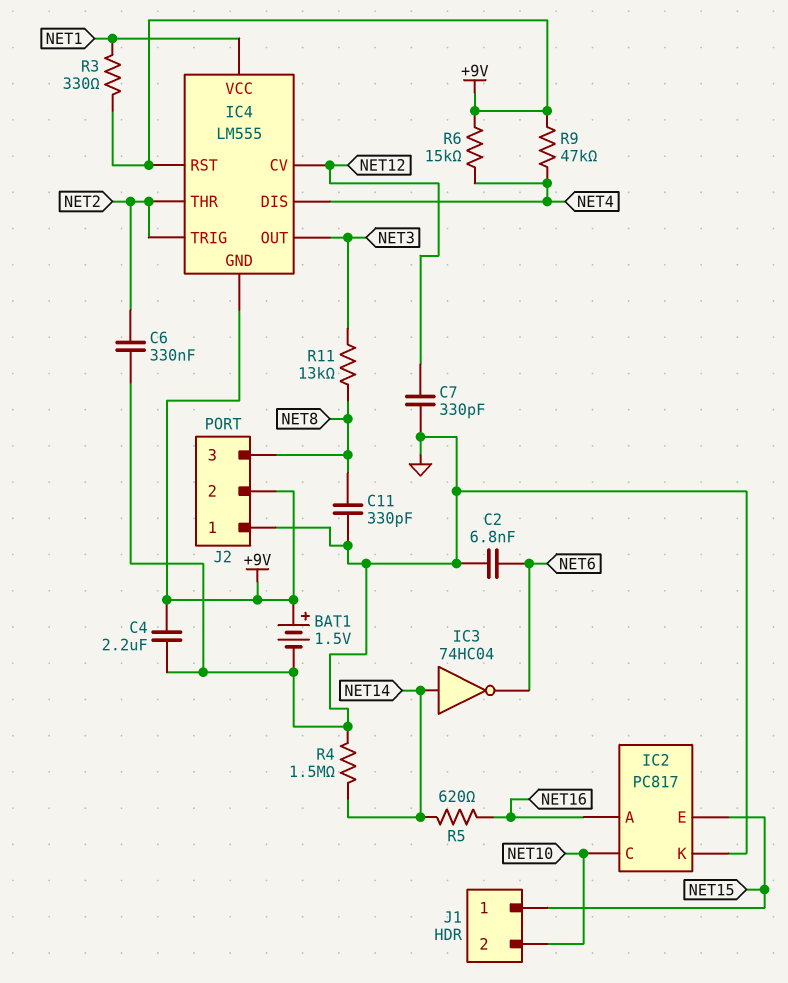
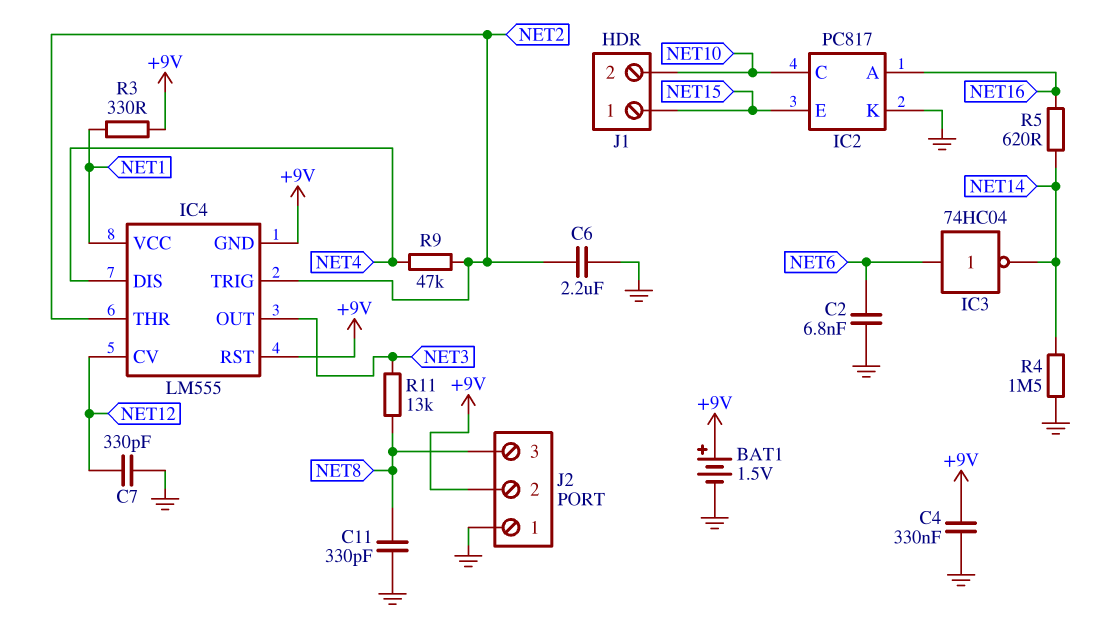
C4: 2.2uF (+9V, GND) -> 330nF (+9V, GND)
C6: 330nF (GND, NET2) -> 2.2uF (GND, NET2)
IC3: NOT 74HC04 (in NET14, out NET6) -> NOT 74HC04 (in NET6, out NET14)
R6: 15k (+9V, NET4) -> none
R9: 47k (+9V, NET4) -> 47k (NET2, NET4)

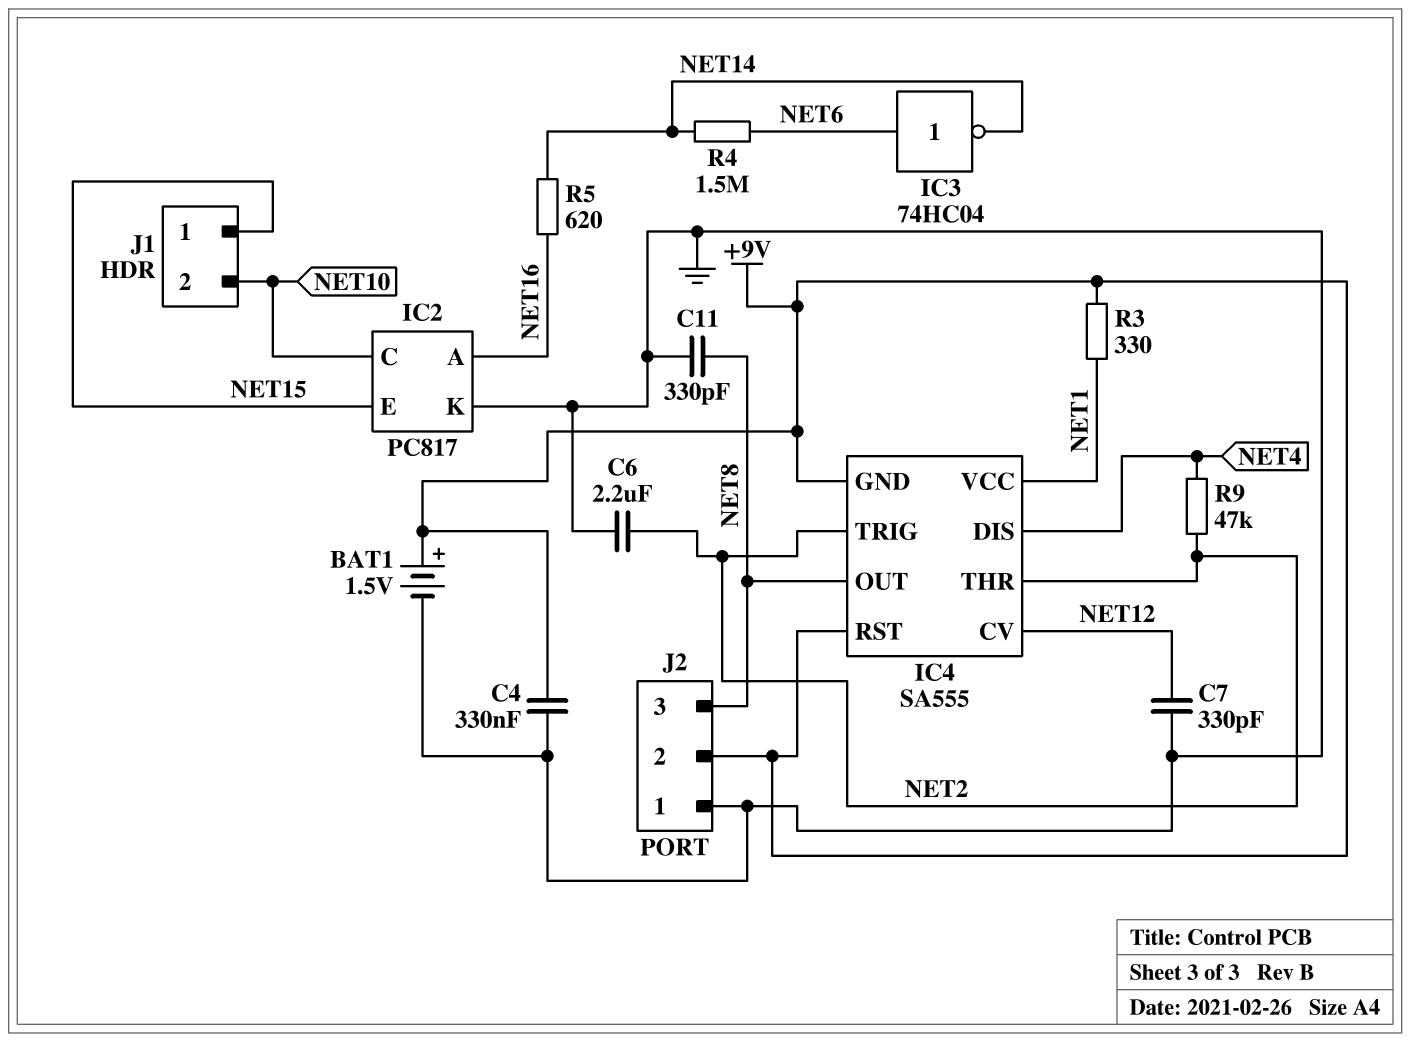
C2: 6.8nF (GND, NET6) -> none
IC4: LM555 -> SA555
IC4 pin OUT: NET3 -> NET8
R4: 1.5M (GND, NET14) -> 1.5M (NET6, NET14)
R11: 13k (NET3, NET8) -> none

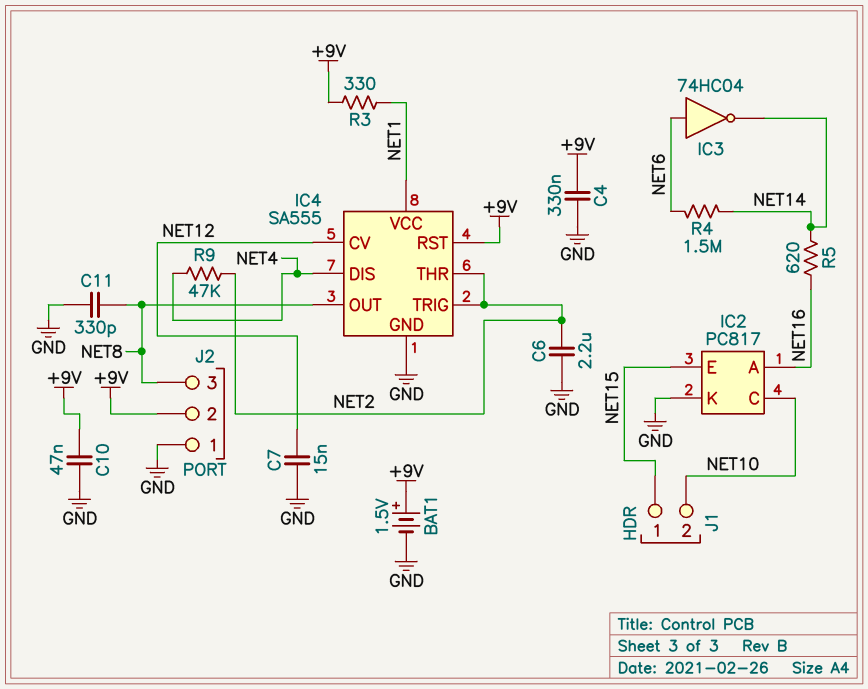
C7: 330pF (GND, NET12) -> 15nF (GND, NET12)
C10: none -> 47nF (+9V, GND)
IC4 pin GND: +9V -> GND

